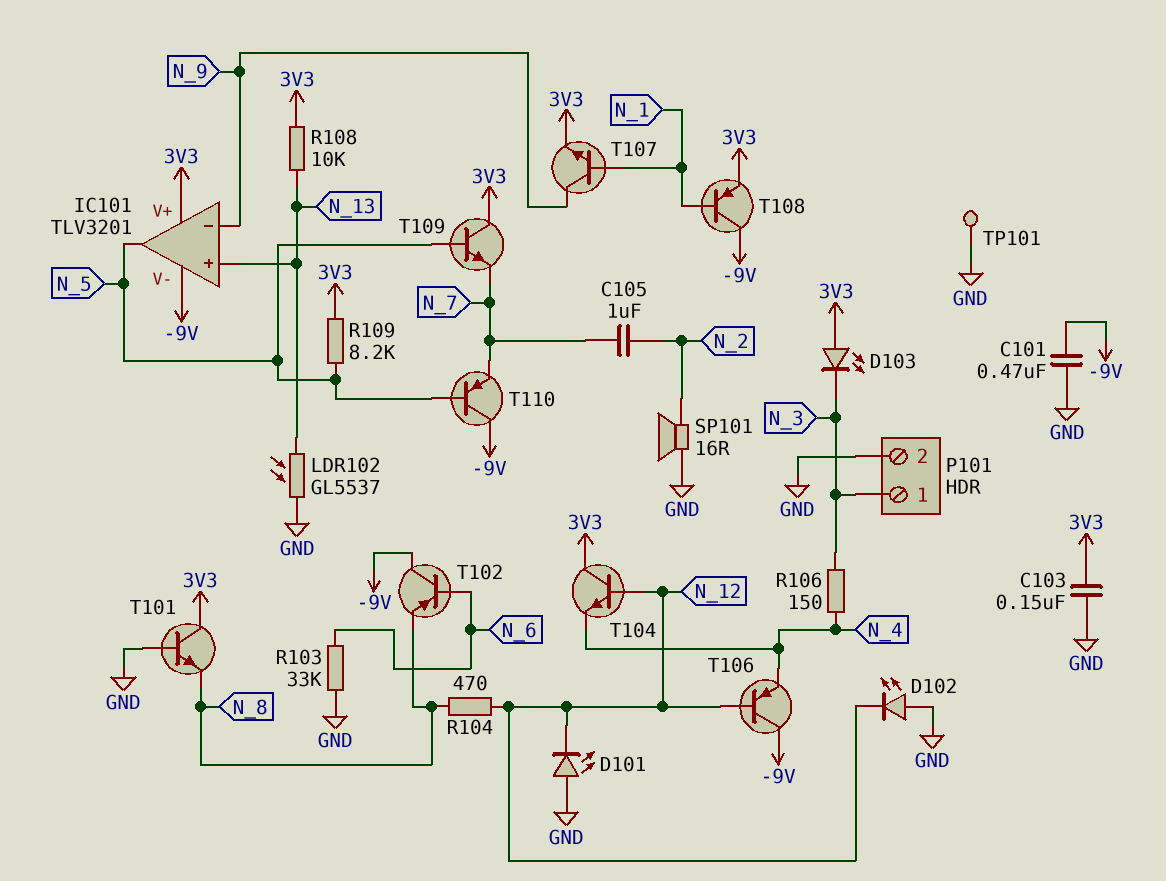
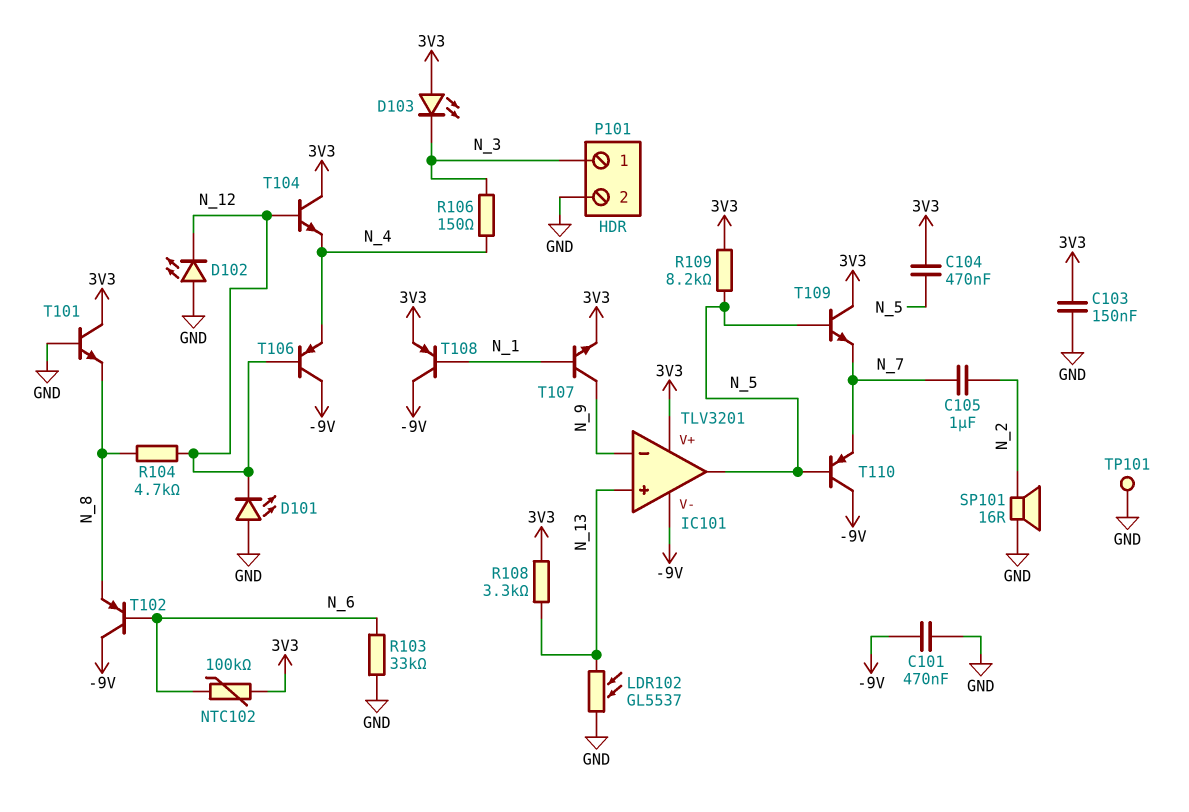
C104: none -> 470nF (3V3, N_5)
NTC102: none -> 100k (3V3, N_6)
R104: 470 (N_8, N_12) -> 4.7k (N_8, N_12)
R108: 10k (3V3, N_13) -> 3.3k (3V3, N_13)

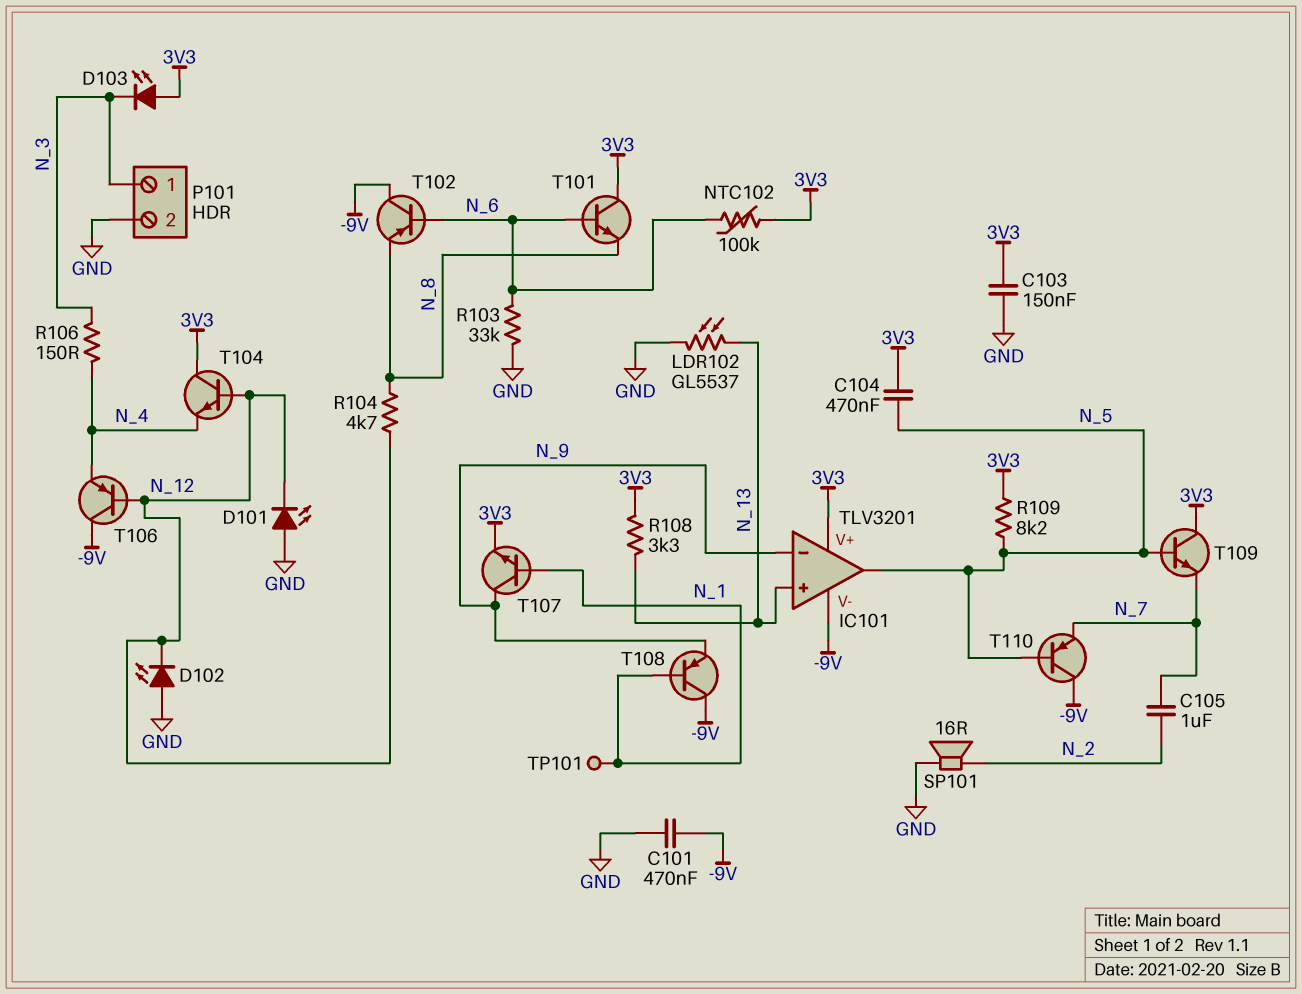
T101: NPN (B GND, C 3V3, E N_8) -> NPN (B N_6, C 3V3, E N_8)
T108: PNP (B N_1, C -9V, E 3V3) -> PNP (B N_1, C -9V, E N_9)
TP101: test point (GND) -> test point (N_1)

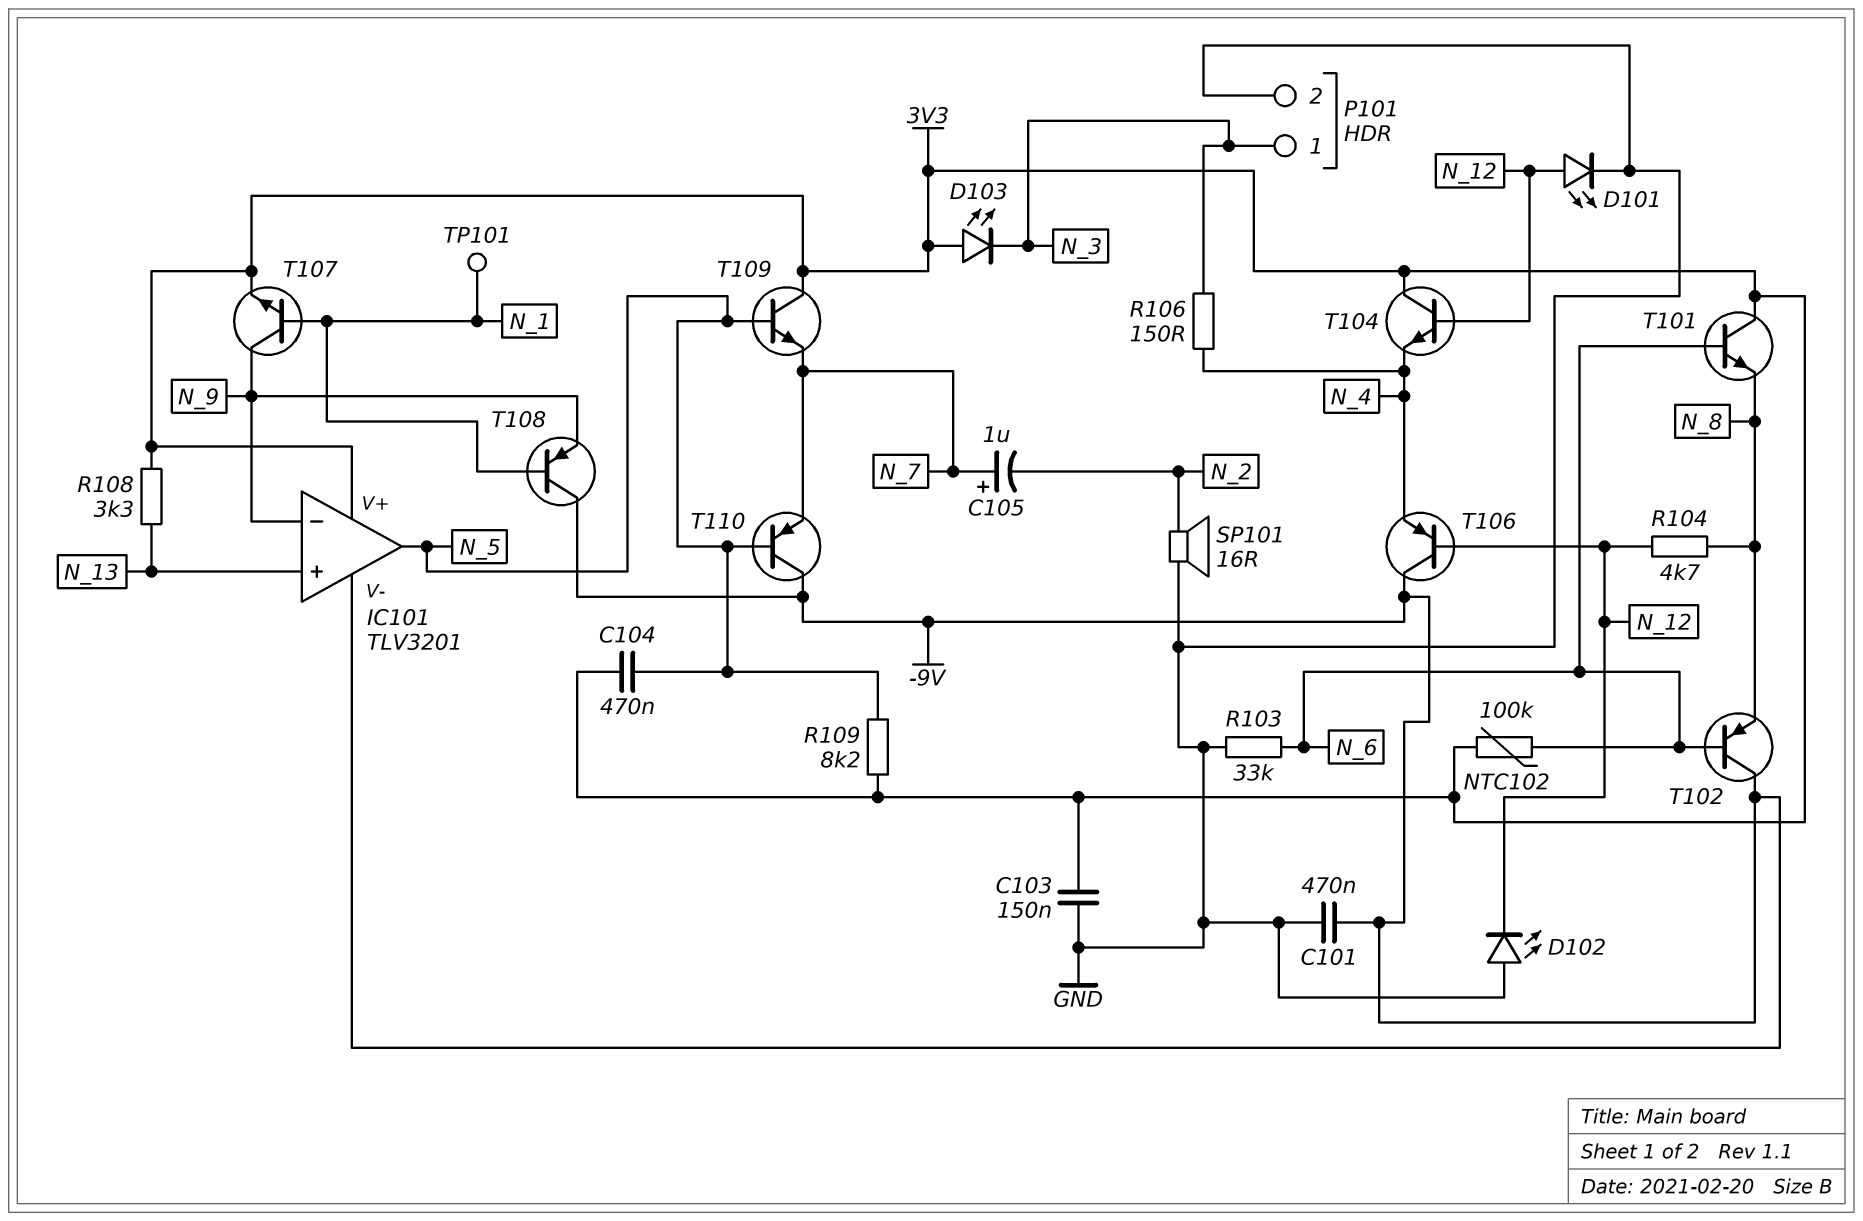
C105: 1uF (N_2, N_7) -> 1uF (plus N_7, minus N_2)
D101: LED (A GND, K N_12) -> LED (A N_12, K GND)
LDR102: GL5537 (GND, N_13) -> none

